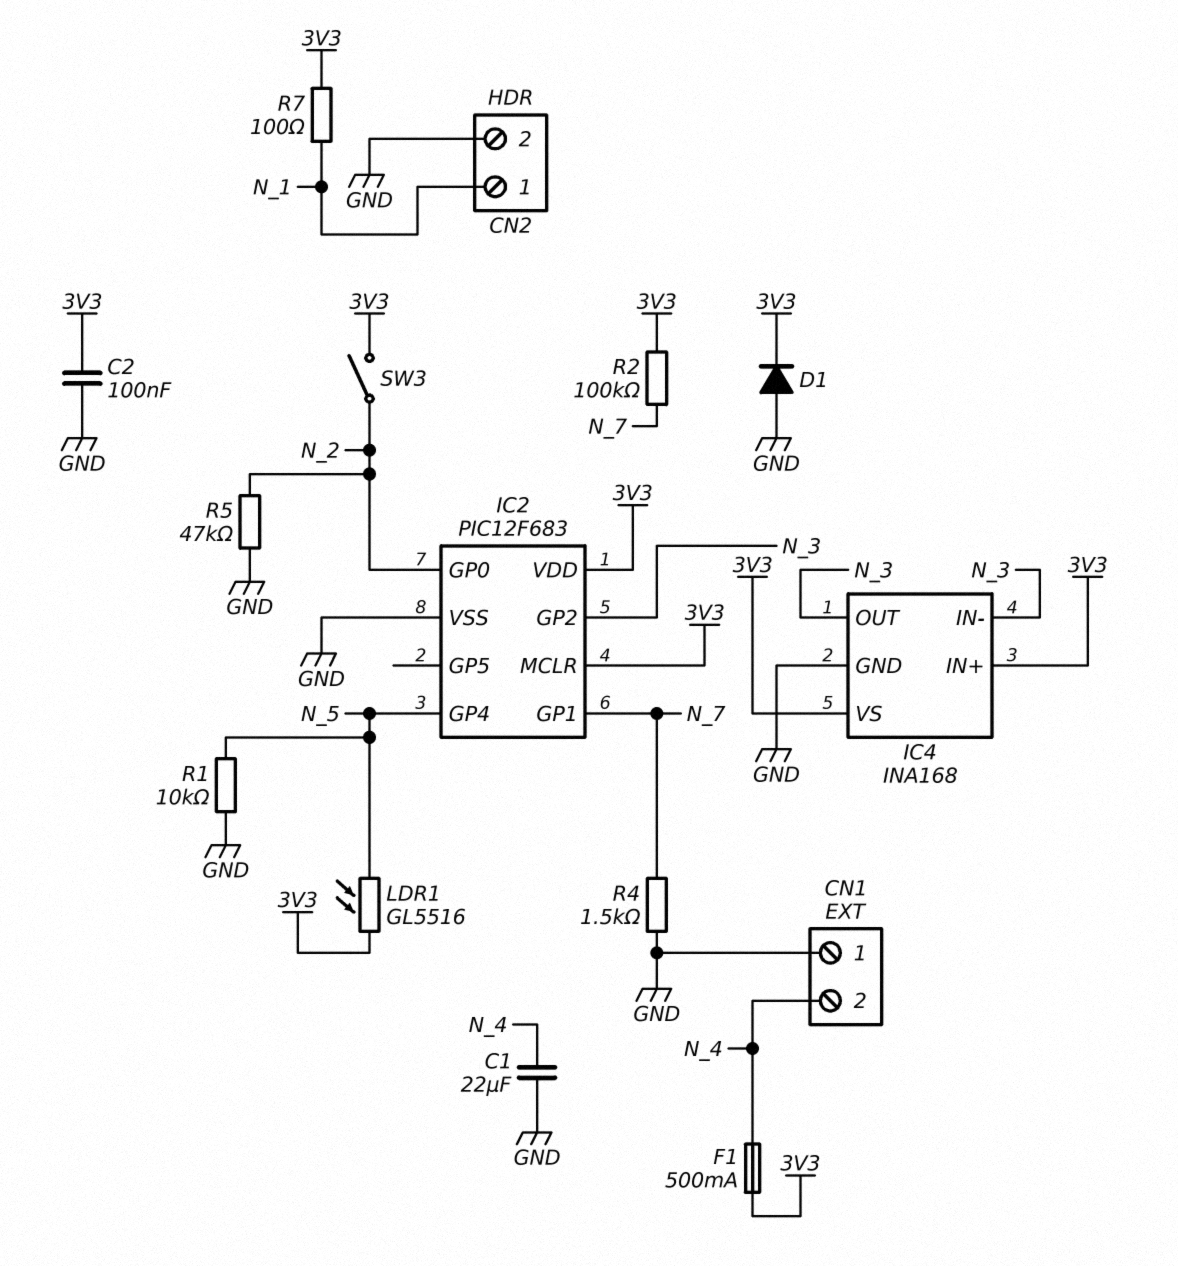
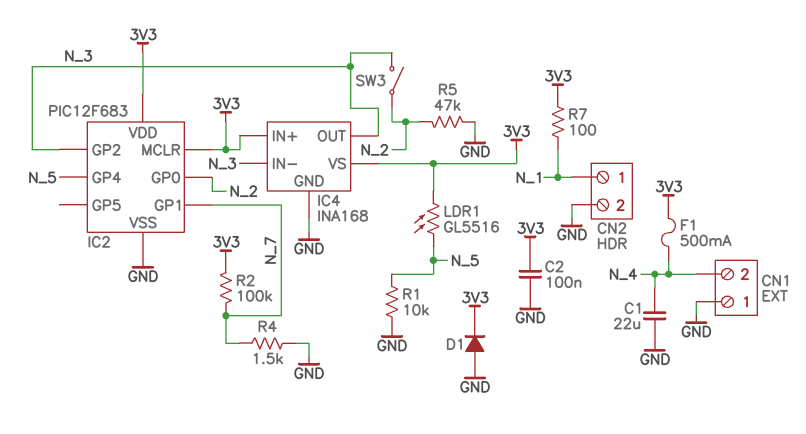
SW3: switch (3V3, N_2) -> switch (N_2, N_3)

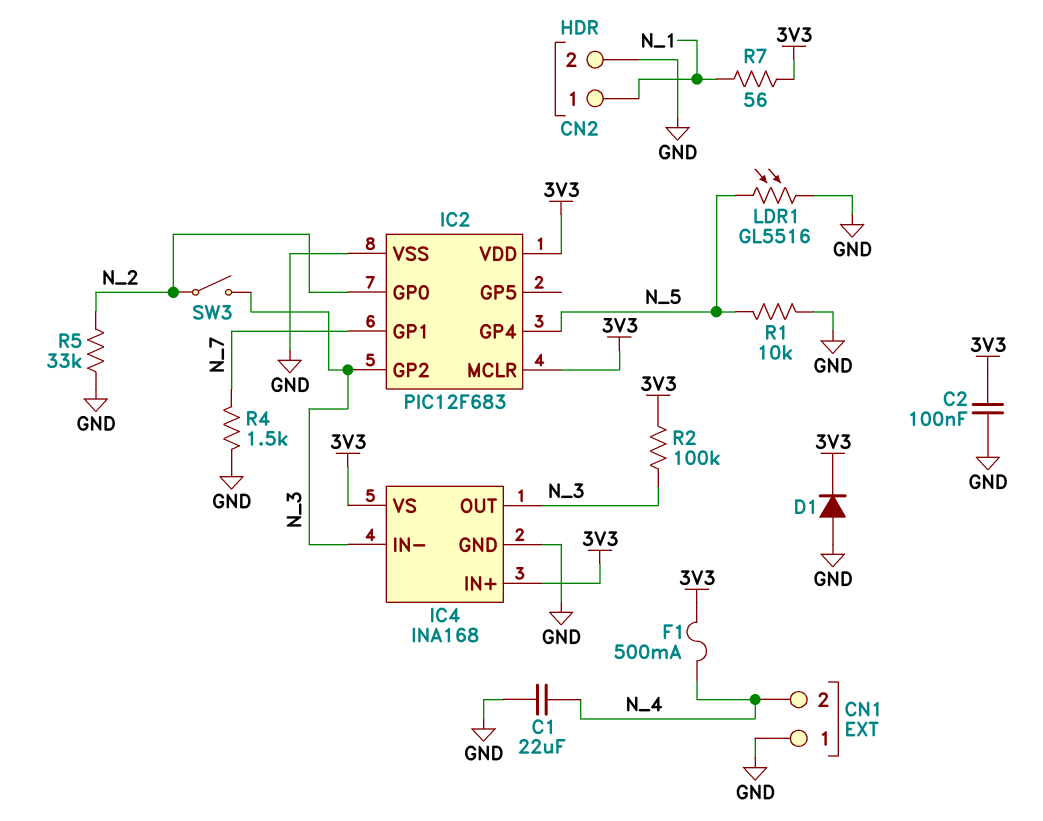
LDR1: GL5516 (3V3, N_5) -> GL5516 (GND, N_5)
R2: 100k (3V3, N_7) -> 100k (3V3, N_3)
R5: 47k (GND, N_2) -> 33k (GND, N_2)
R7: 100 (3V3, N_1) -> 56 (3V3, N_1)

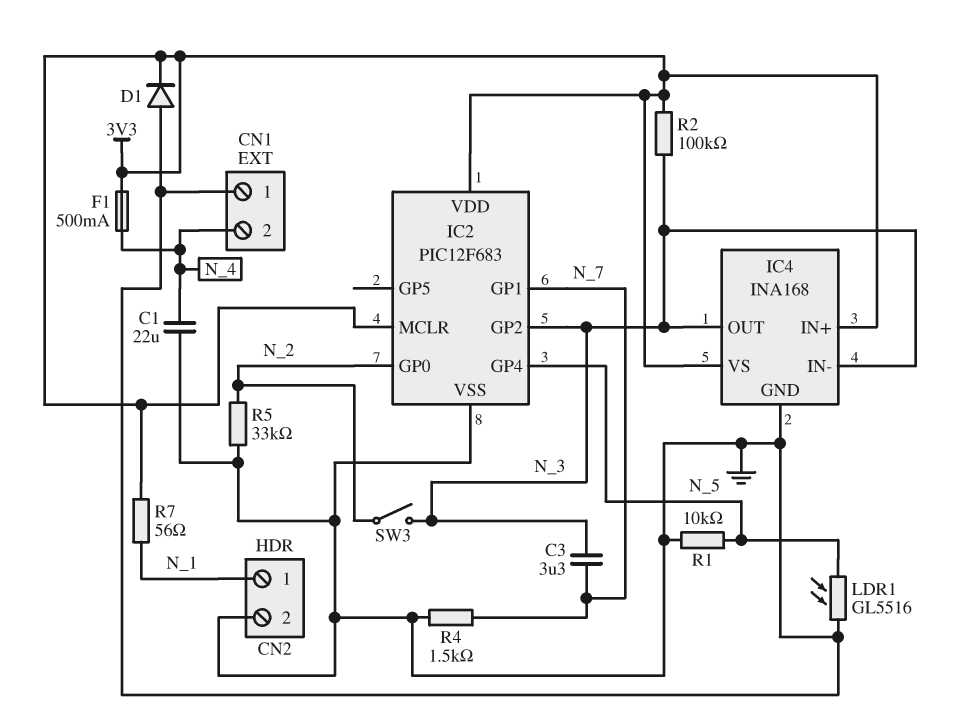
C2: 100nF (3V3, GND) -> none
C3: none -> 3.3uF (N_3, N_7)

